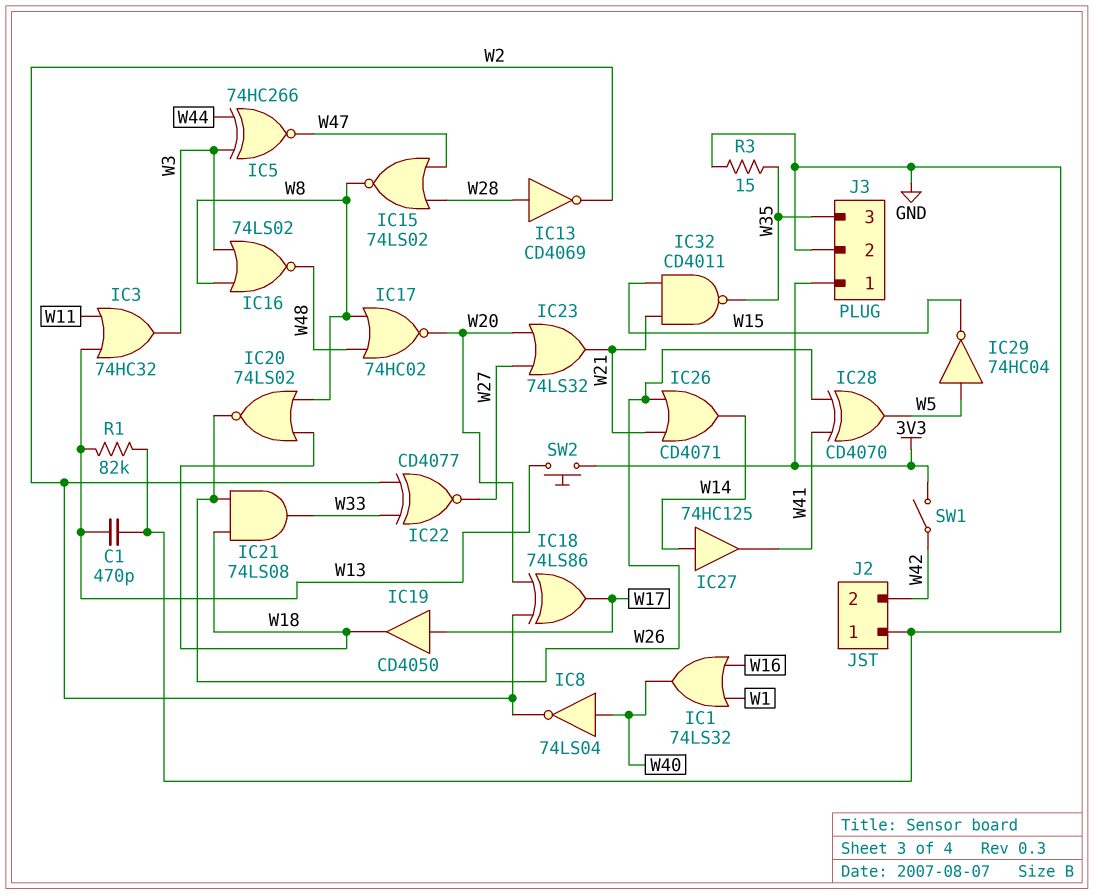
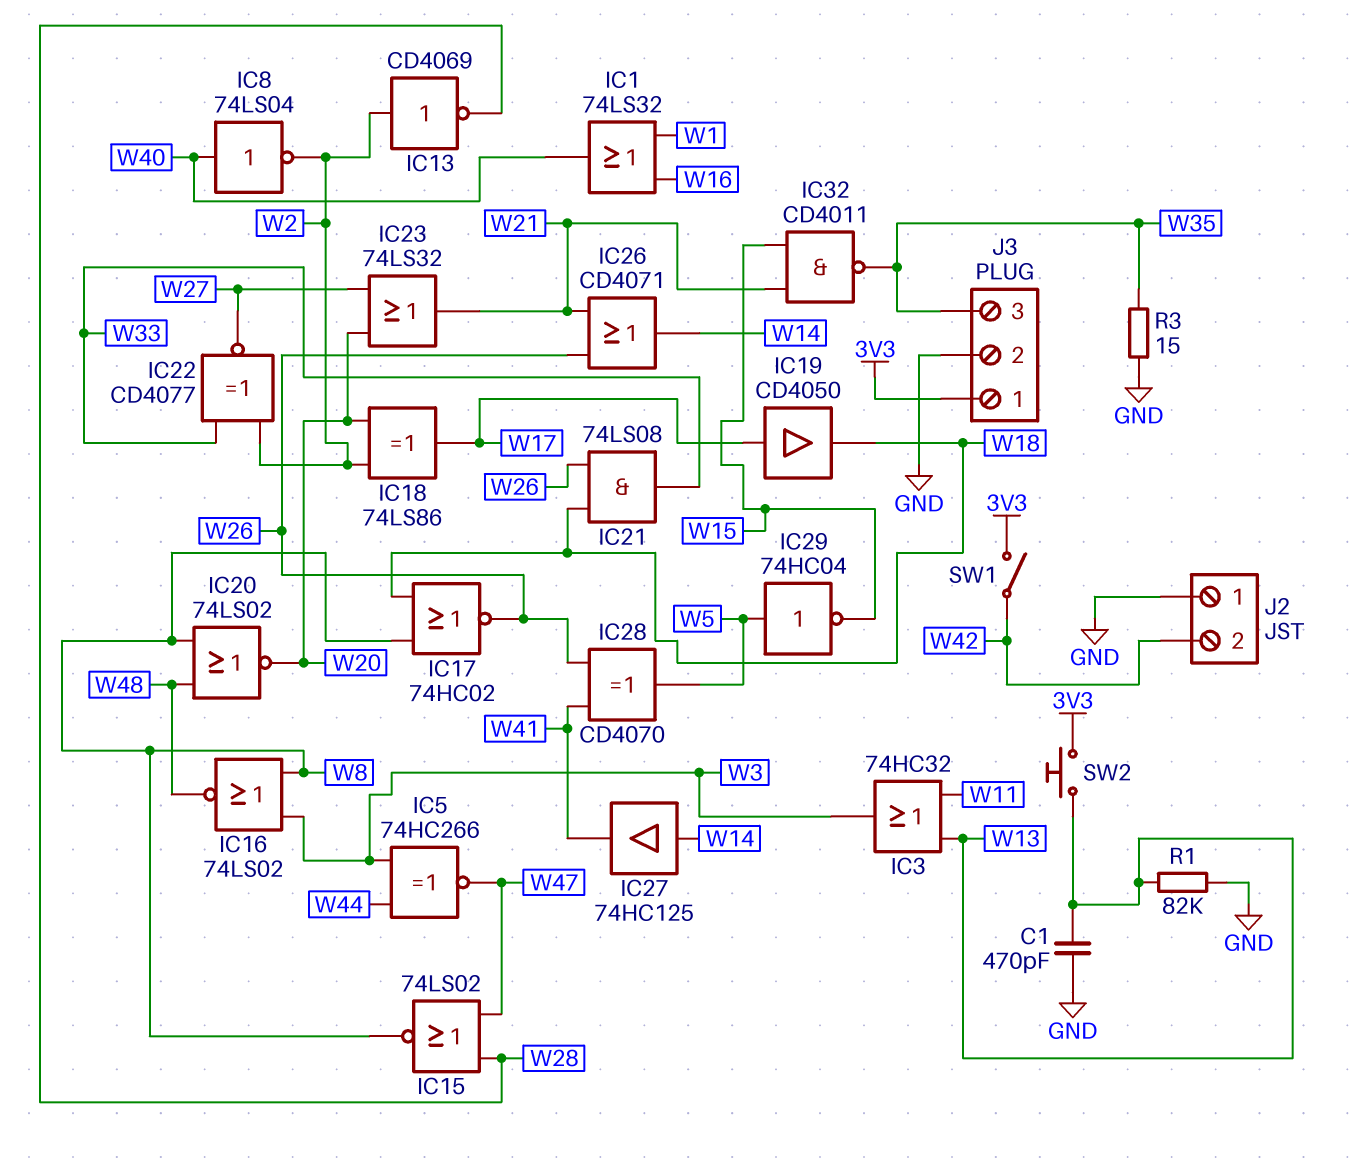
IC13: NOT CD4069 (in W28, out W2) -> NOT CD4069 (in W2, out W28)
IC17: NOR 74HC02 (in W8, in W48, out W20) -> NOR 74HC02 (in W8, in W18, out W26)
IC20: NOR 74LS02 (in W8, in W18, out W26) -> NOR 74LS02 (in W8, in W48, out W20)

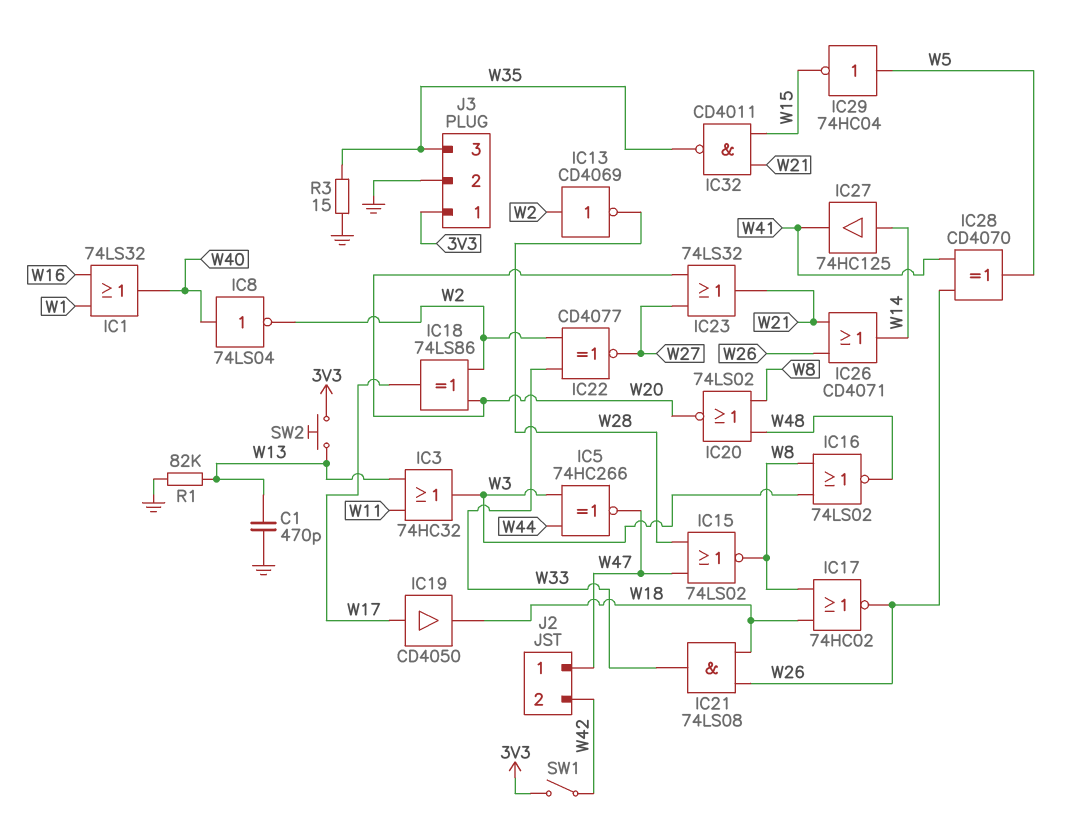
J2 pin 1: GND -> W47

